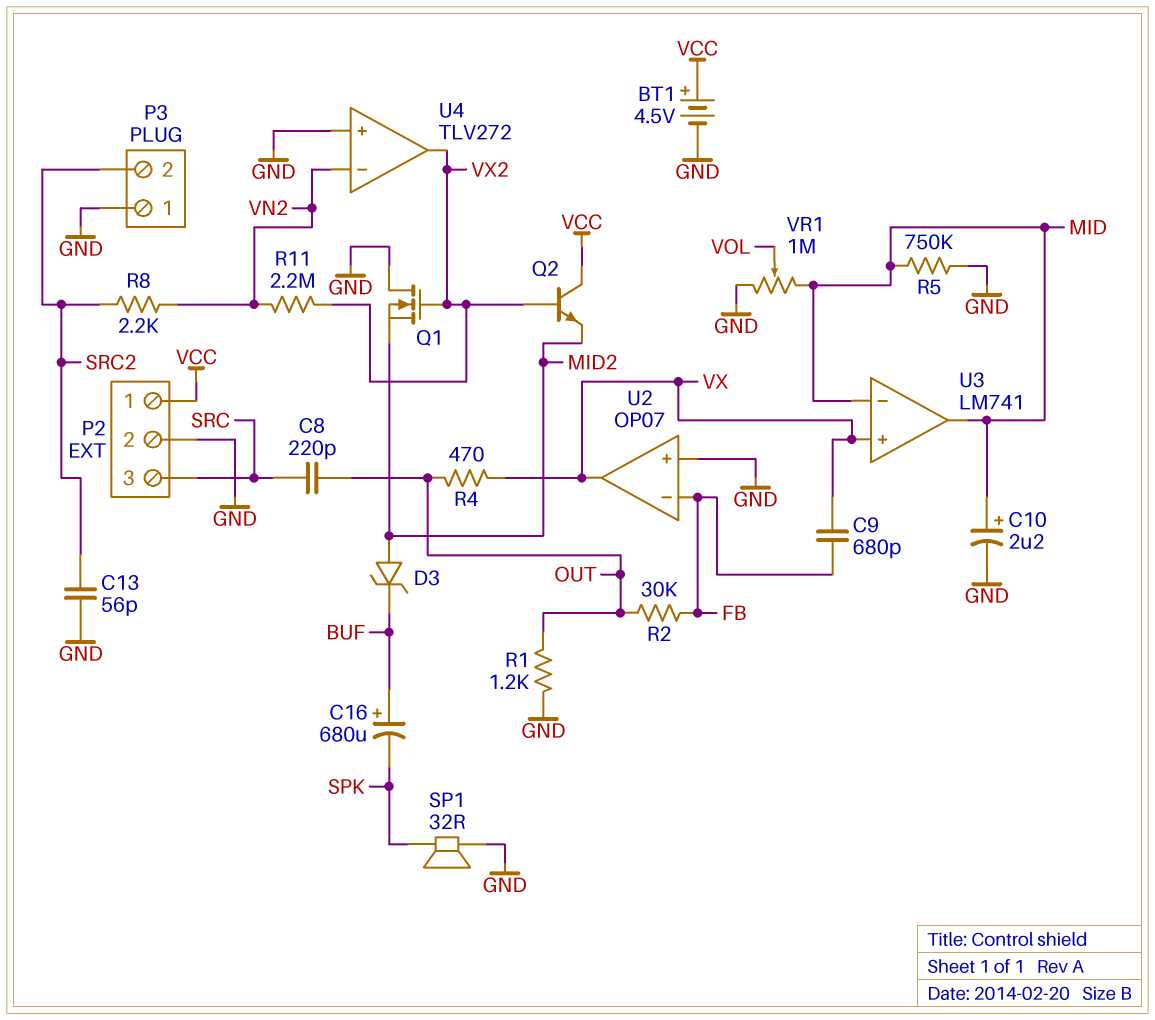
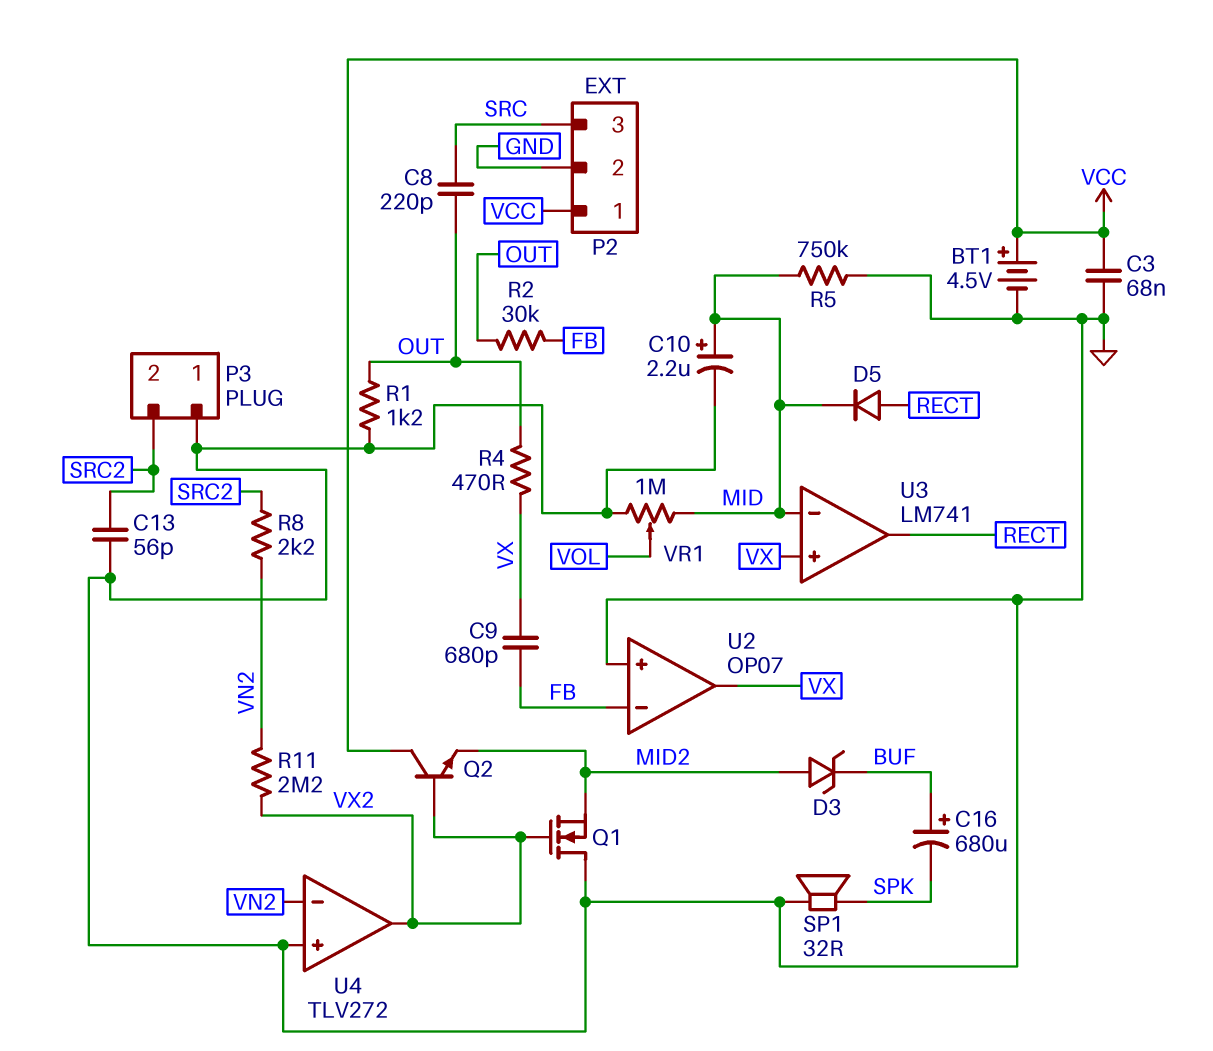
C3: none -> 68nF (GND, VCC)
D5: none -> diode (A RECT, K MID)
U3 pin out: MID -> RECT

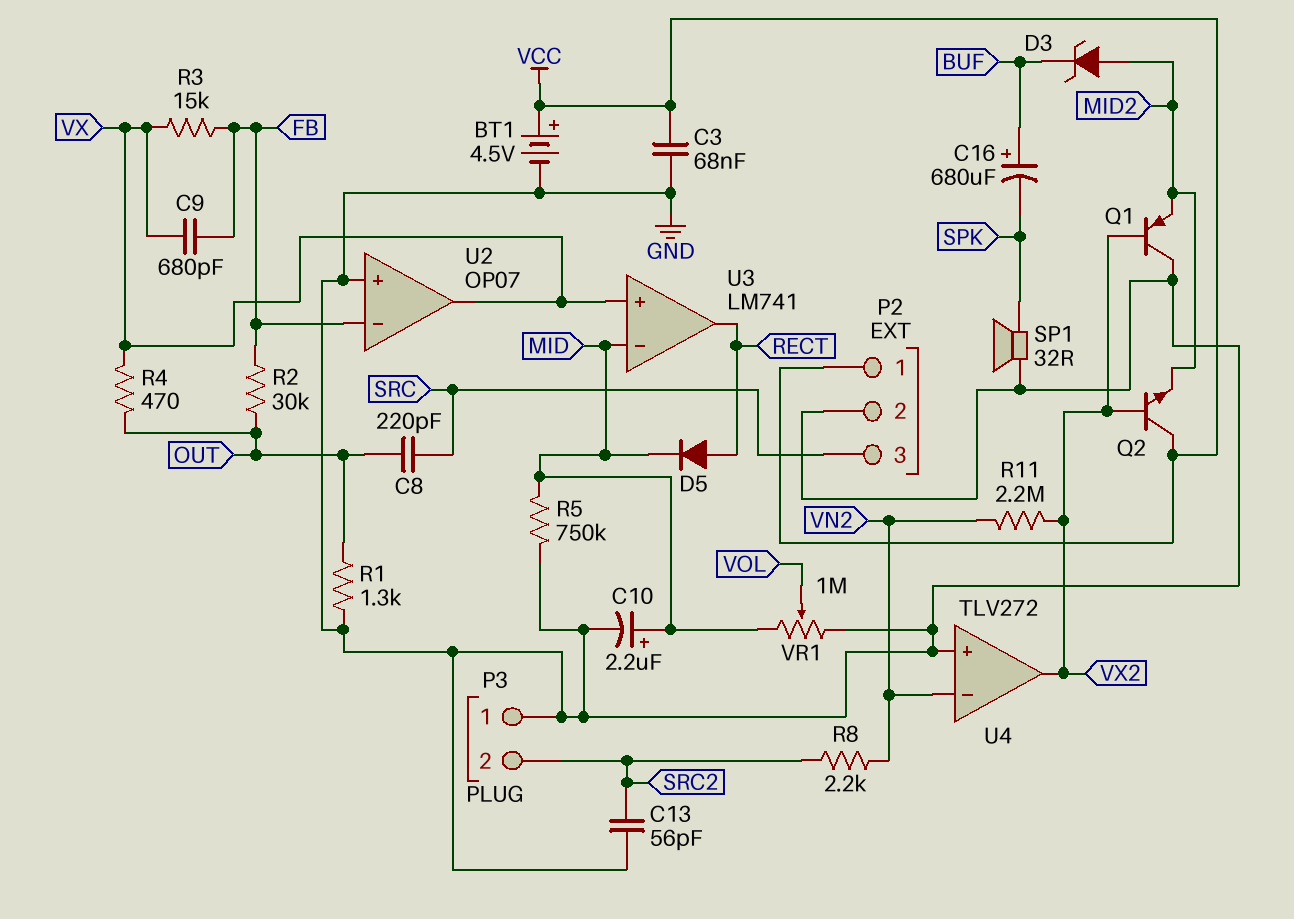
Q1: NMOS (G VX2, D GND, S MID2) -> PNP (B VX2, C GND, E MID2)
R1: 1.2k (GND, OUT) -> 1.3k (GND, OUT)
R3: none -> 15k (FB, VX)

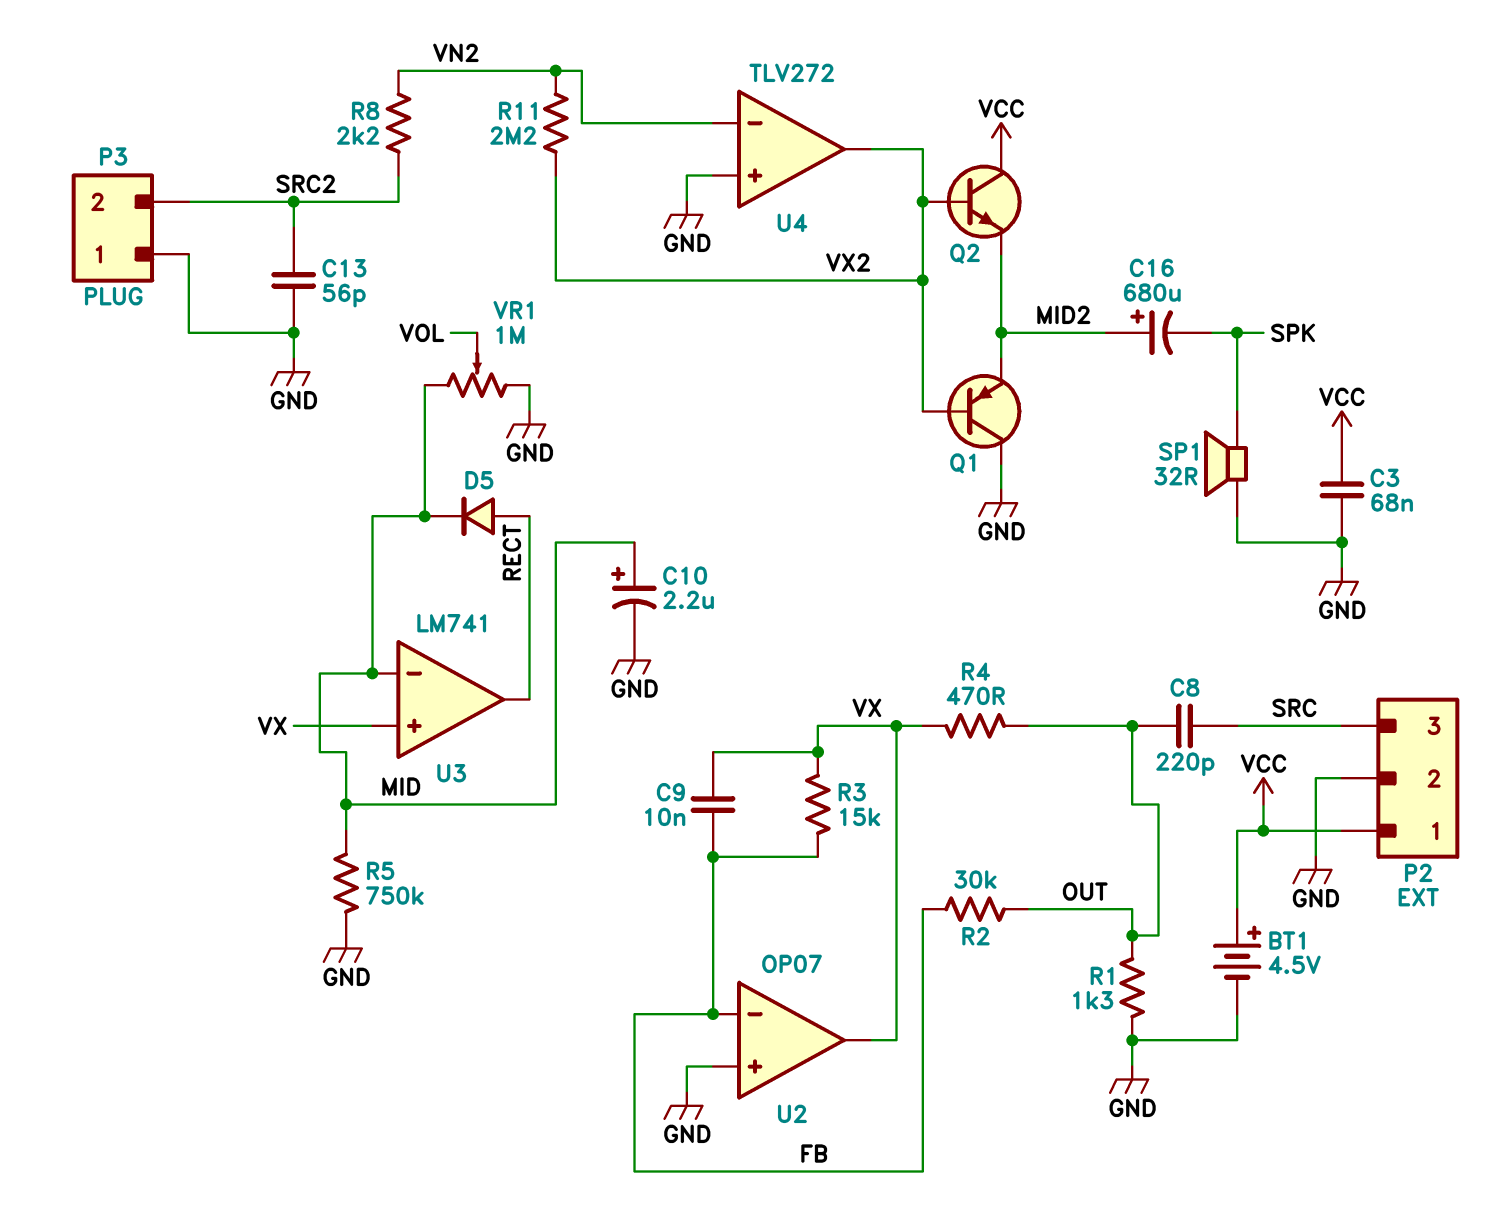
C9: 680pF (FB, VX) -> 10nF (FB, VX)
C16: 680uF (plus BUF, minus SPK) -> 680uF (plus MID2, minus SPK)
D3: zener (A MID2, K BUF) -> none

